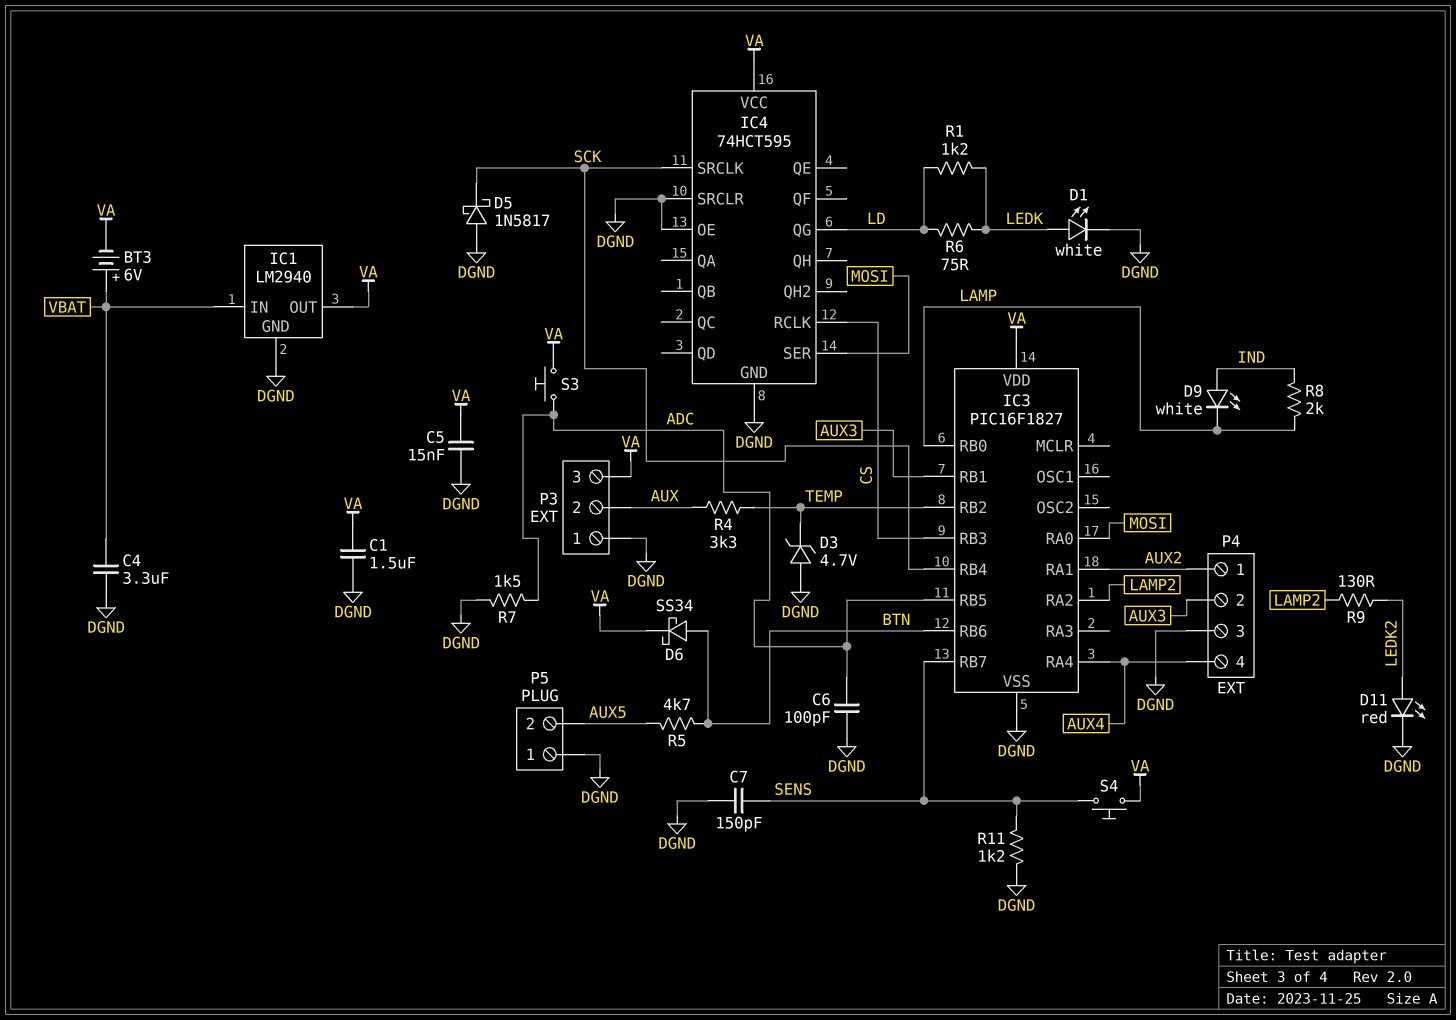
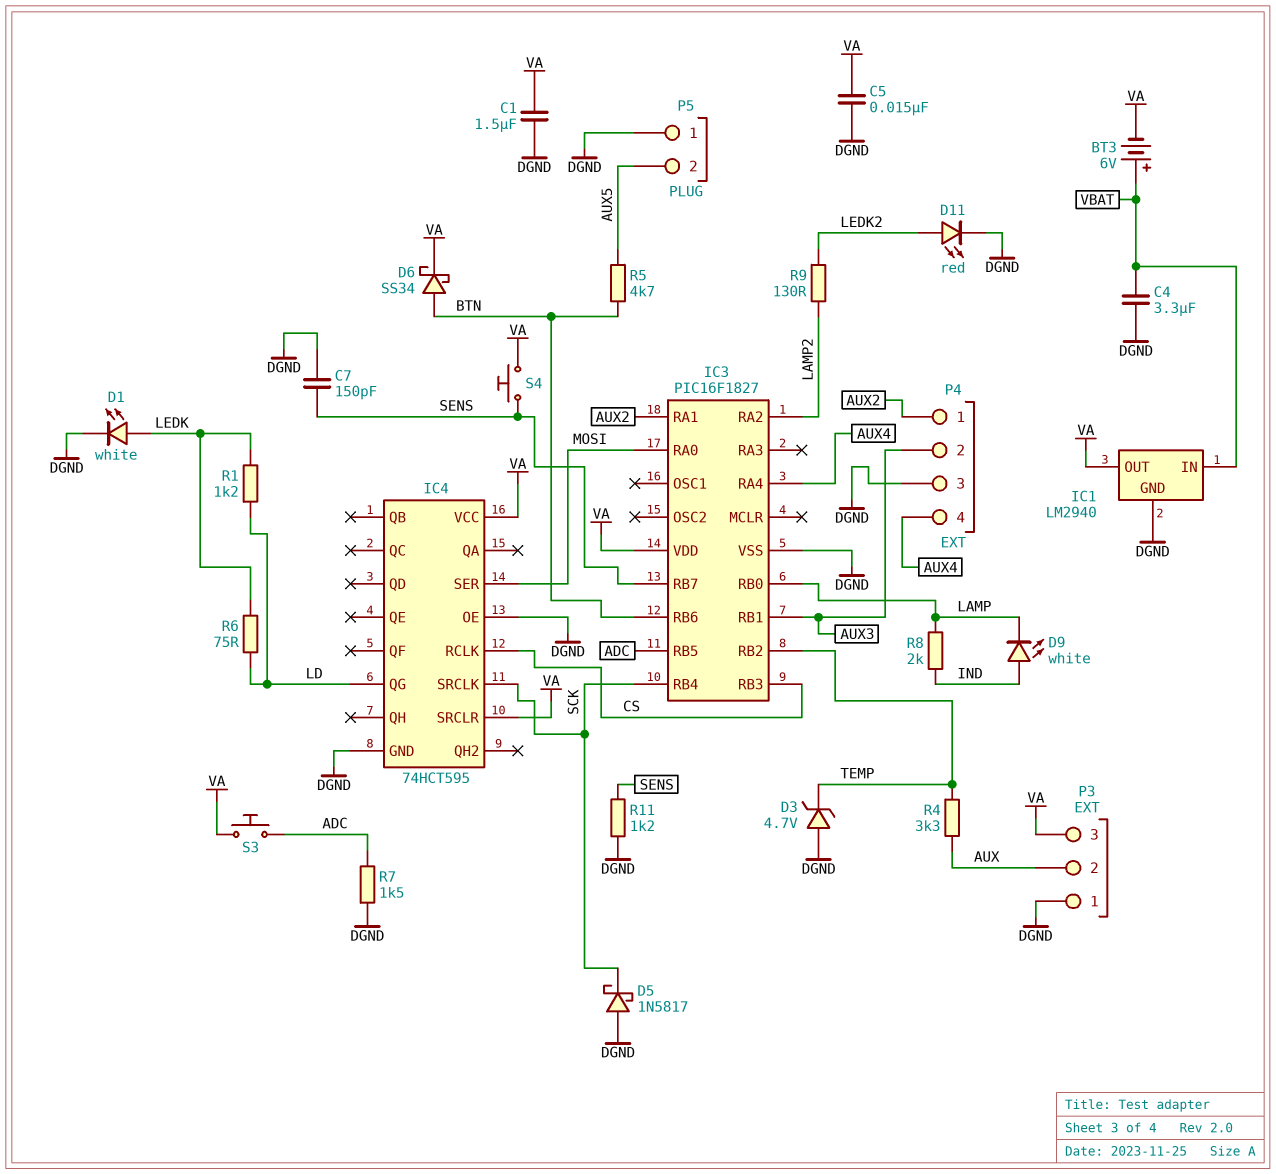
C6: 100pF (ADC, DGND) -> none
IC4 pin SRCLR: DGND -> VA

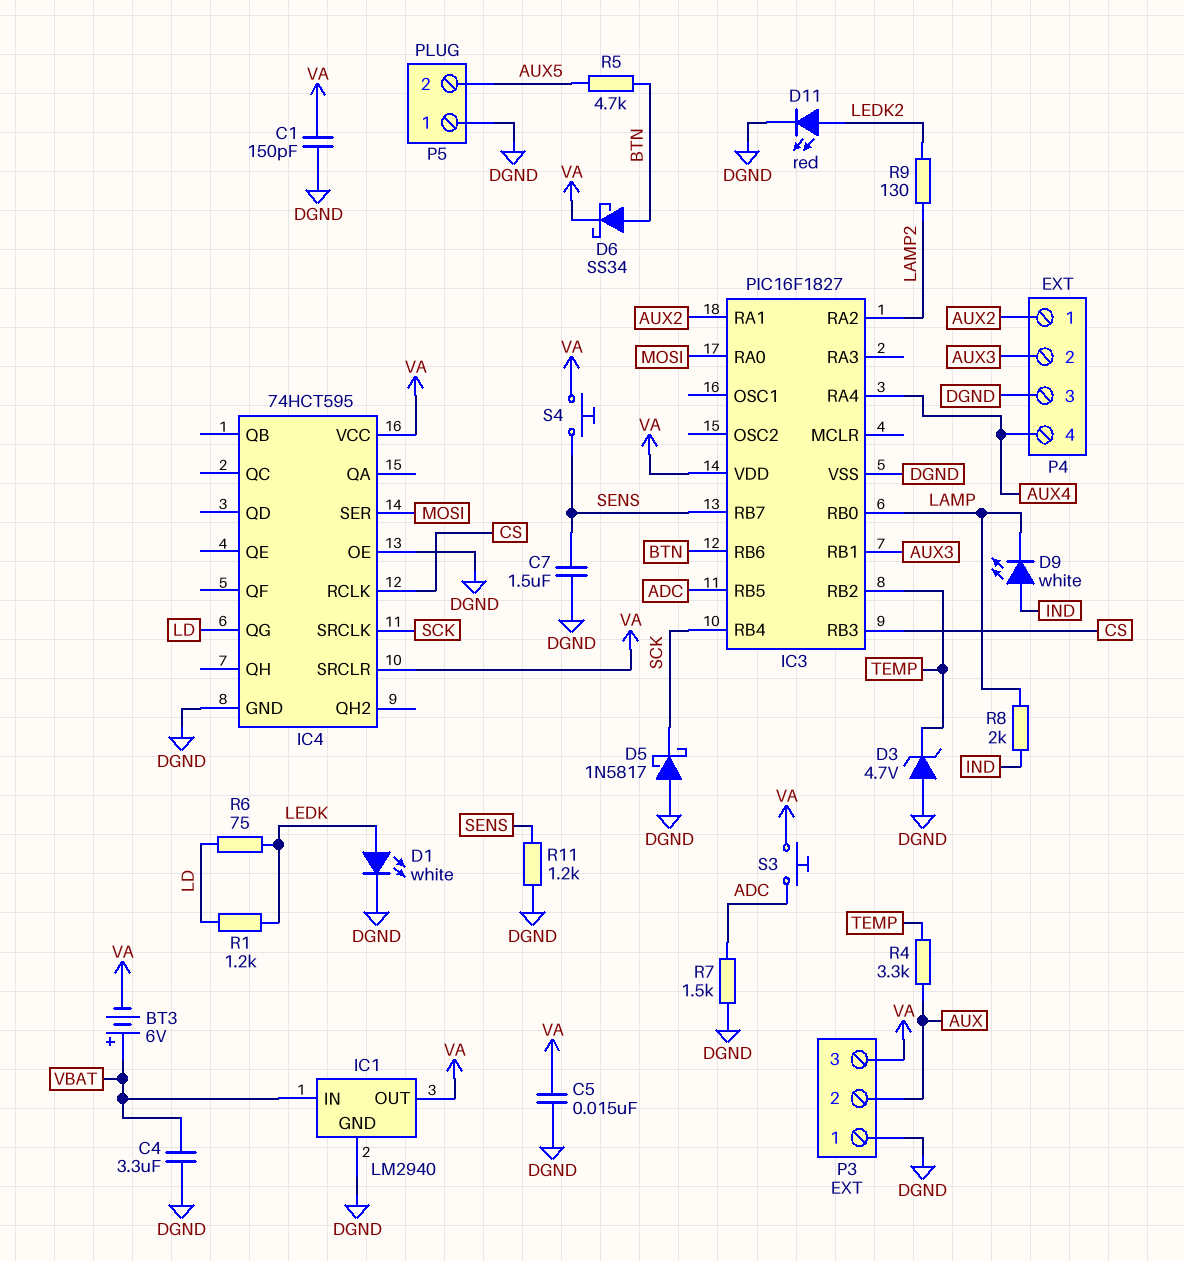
C1: 1.5uF (DGND, VA) -> 150pF (DGND, VA)
C7: 150pF (DGND, SENS) -> 1.5uF (DGND, SENS)

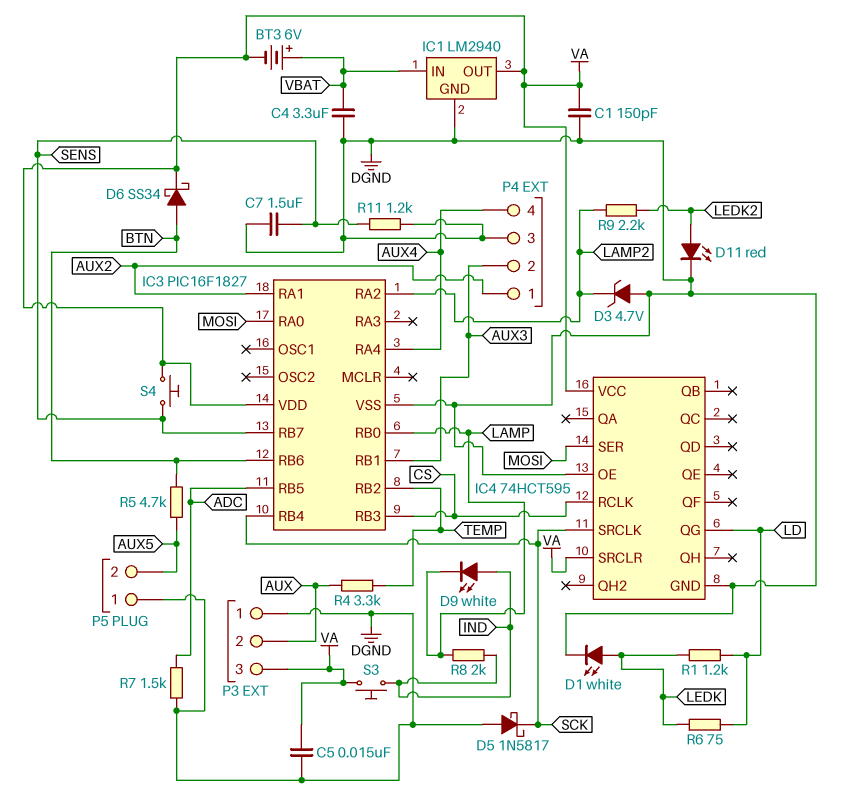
D3: zener 4.7V (A DGND, K TEMP) -> zener 4.7V (A DGND, K LAMP2)
R9: 130 (LAMP2, LEDK2) -> 2.2k (LAMP2, LEDK2)
S3: button (ADC, VA) -> button (IND, VA)

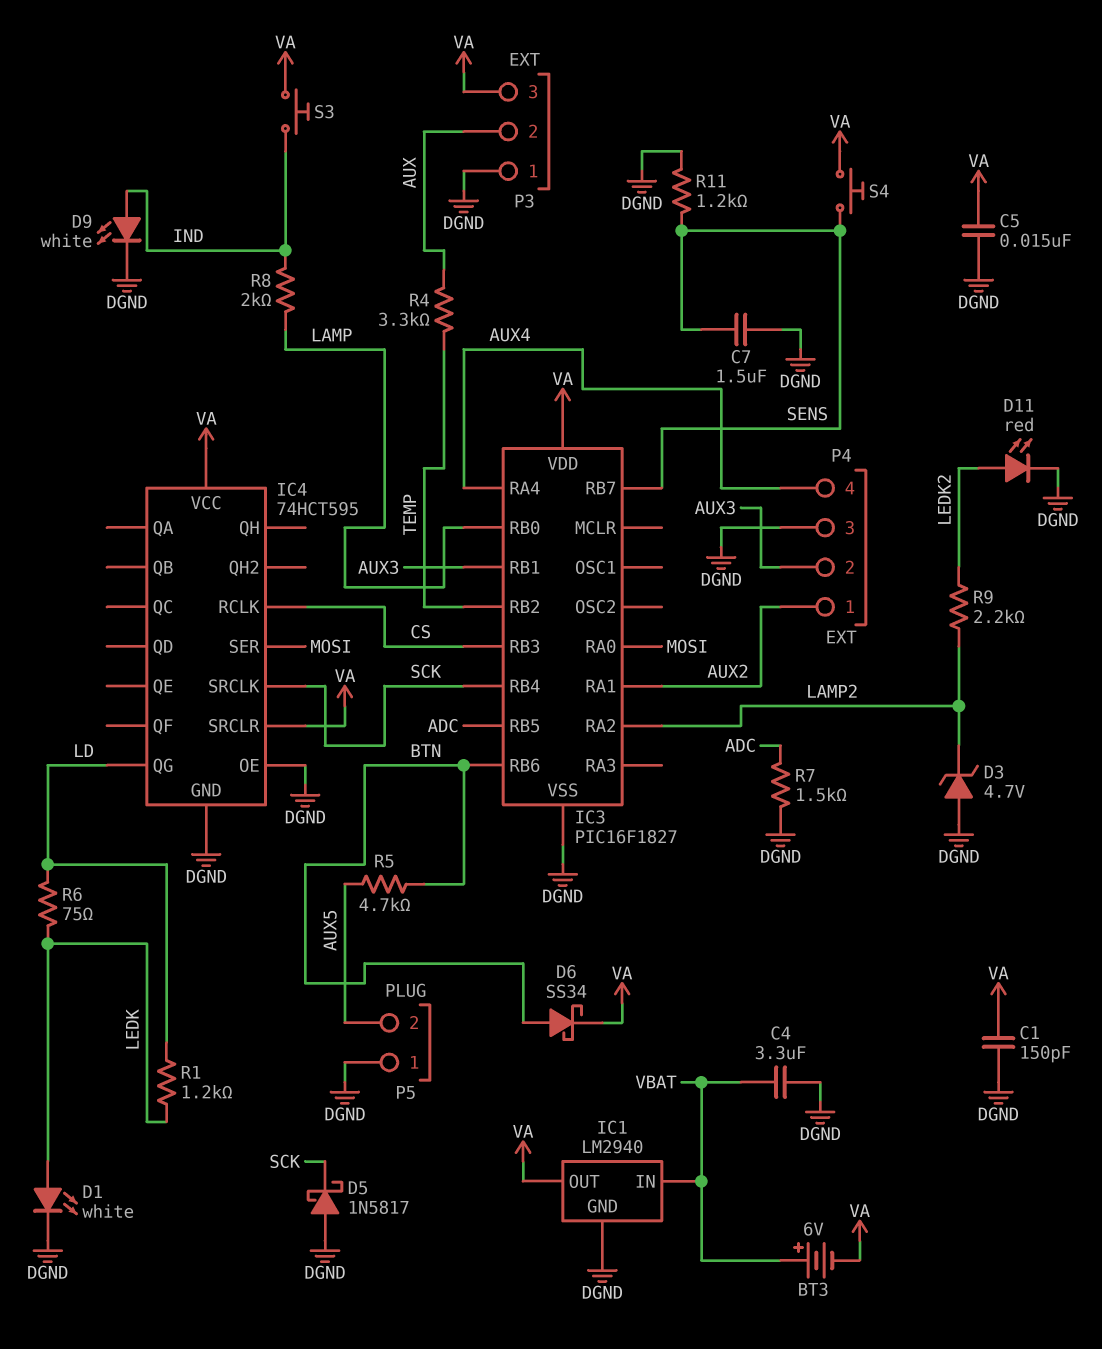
D9: LED white (A IND, K LAMP) -> LED white (A IND, K DGND)

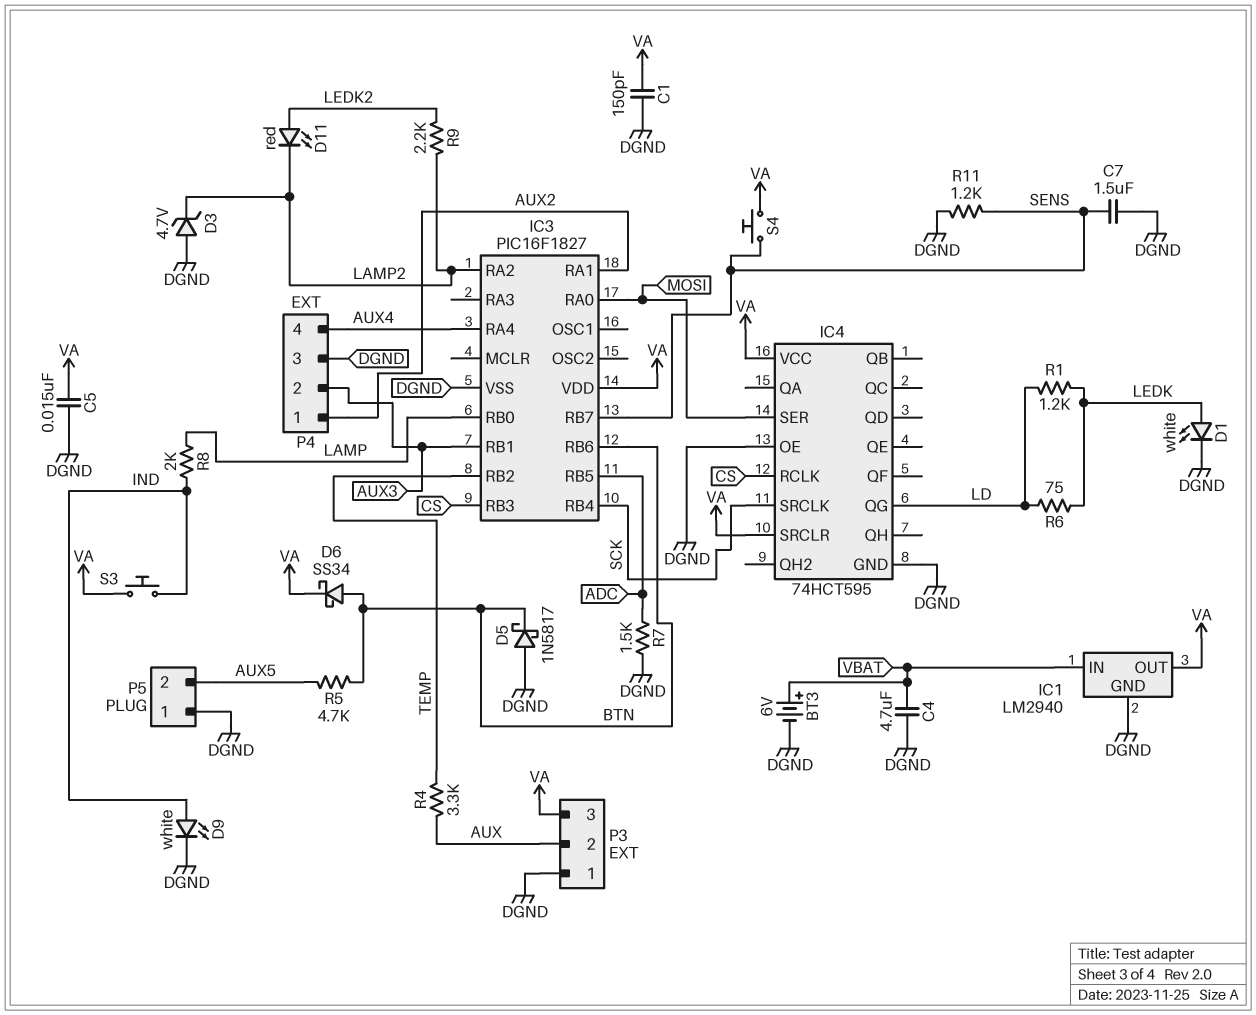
BT3: 6V (plus VBAT, minus VA) -> 6V (plus VBAT, minus DGND)
C4: 3.3uF (DGND, VBAT) -> 4.7uF (DGND, VBAT)
D5: schottky 1N5817 (A DGND, K SCK) -> schottky 1N5817 (A DGND, K BTN)
D11: LED red (A LEDK2, K DGND) -> LED red (A LEDK2, K LAMP2)

